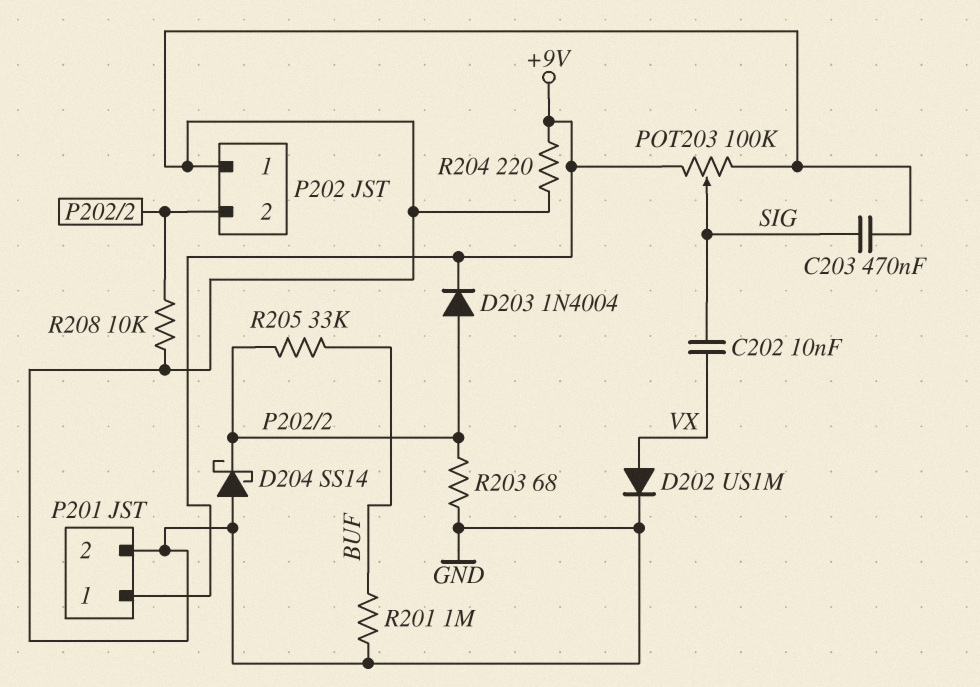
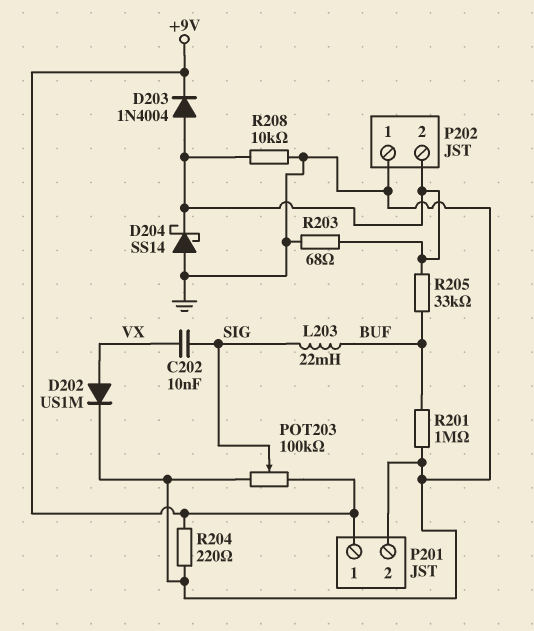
C203: 470nF (GND, SIG) -> none
L203: none -> 22mH (BUF, SIG)

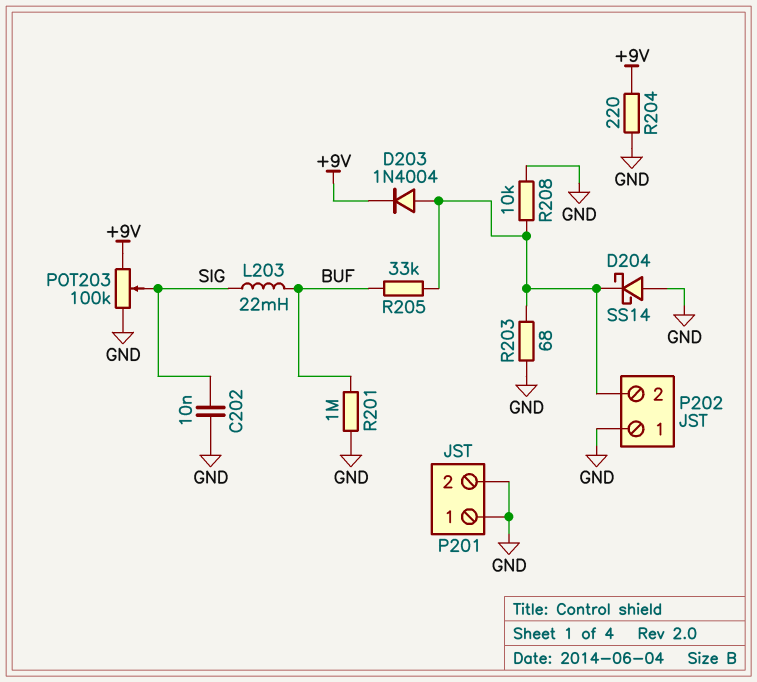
C202: 10nF (SIG, VX) -> 10nF (GND, SIG)
D202: diode US1M (A VX, K GND) -> none
P201 pin 1: +9V -> GND

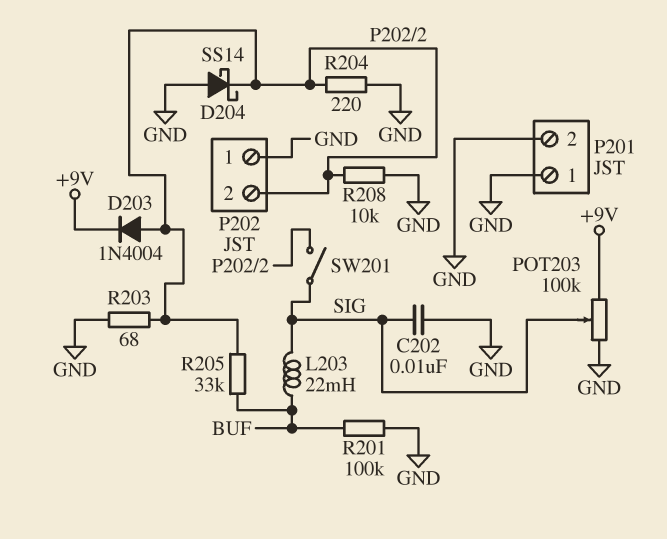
R201: 1M (BUF, GND) -> 100k (BUF, GND)
R204: 220 (+9V, GND) -> 220 (GND, P202/2)
SW201: none -> switch (P202/2, SIG)

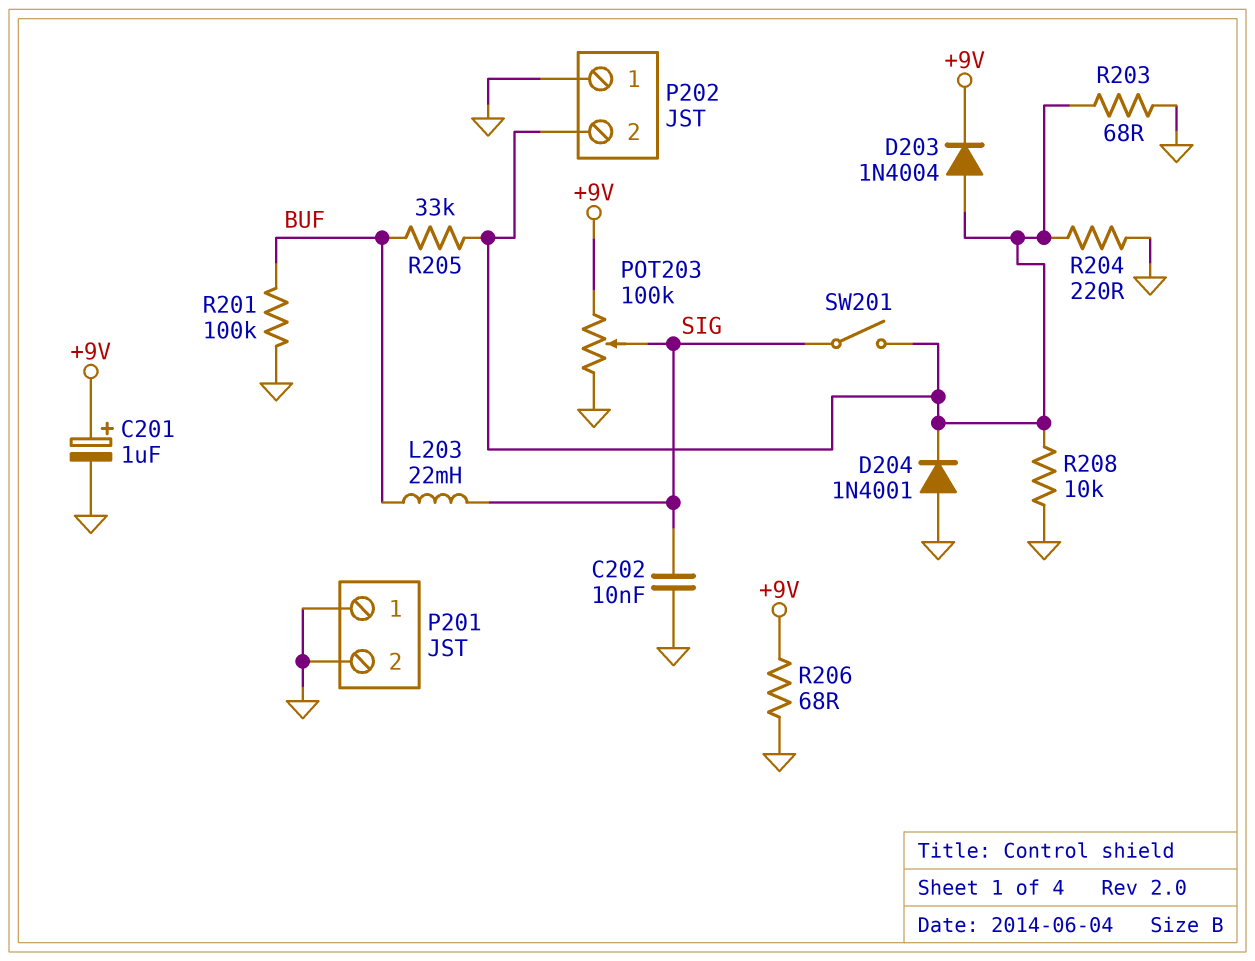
C201: none -> 1uF (plus +9V, minus GND)
D204: schottky SS14 (A GND, K P202/2) -> diode 1N4001 (A GND, K P202/2)
R206: none -> 68 (+9V, GND)

